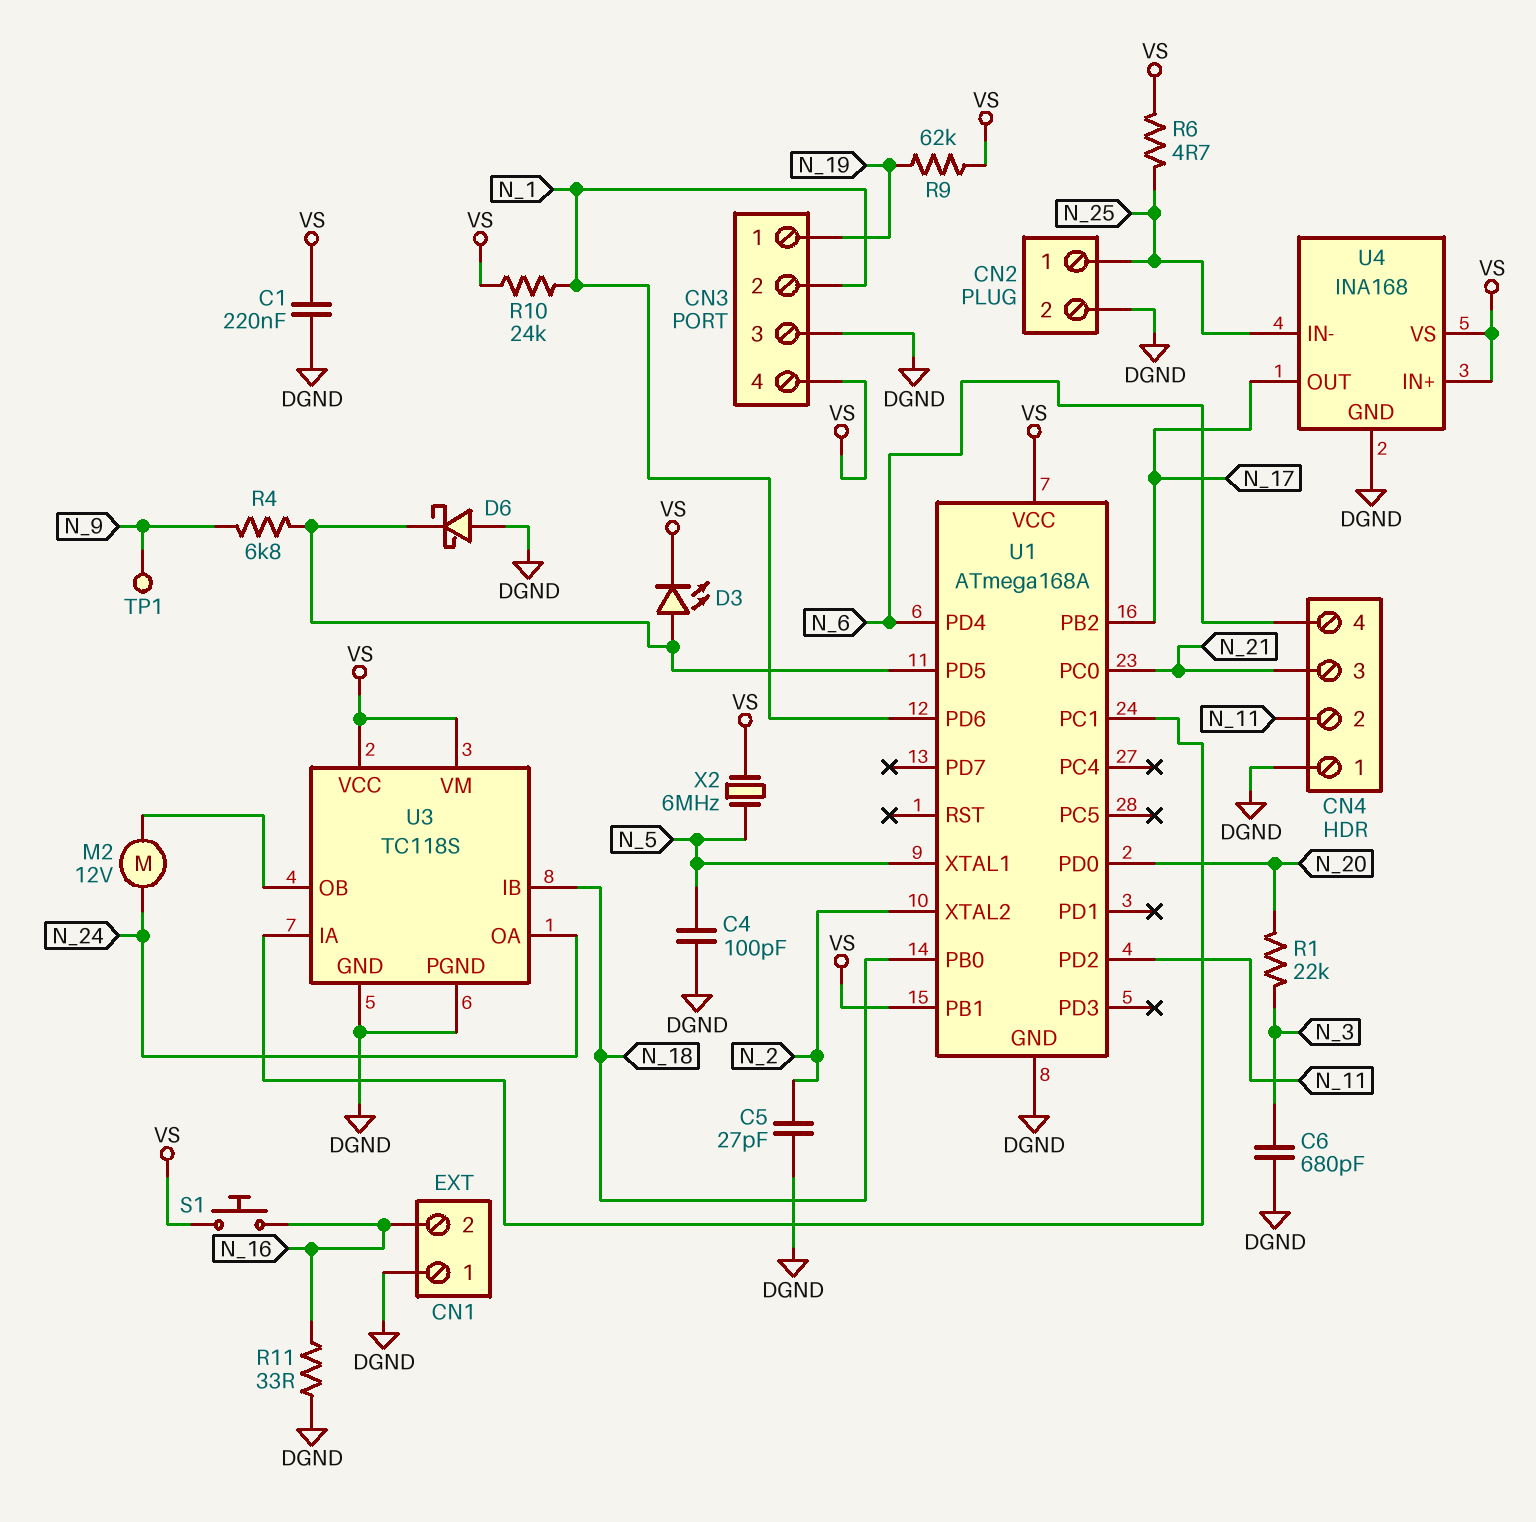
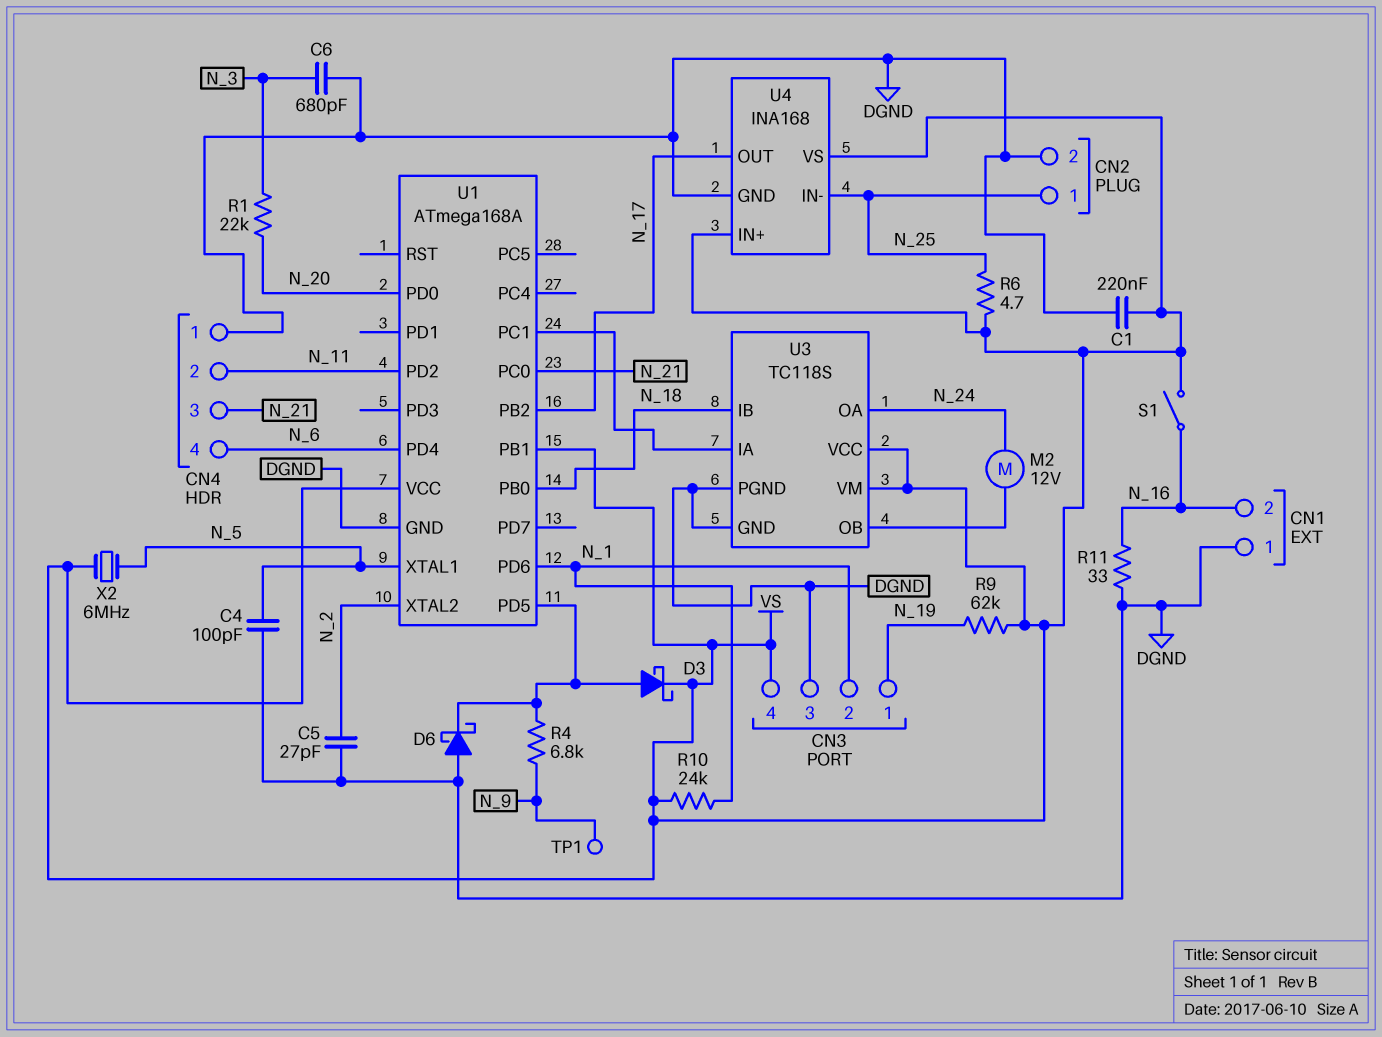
D3: LED (A U1/PD5, K VS) -> schottky (A U1/PD5, K VS)
S1: button (N_16, VS) -> switch (N_16, VS)

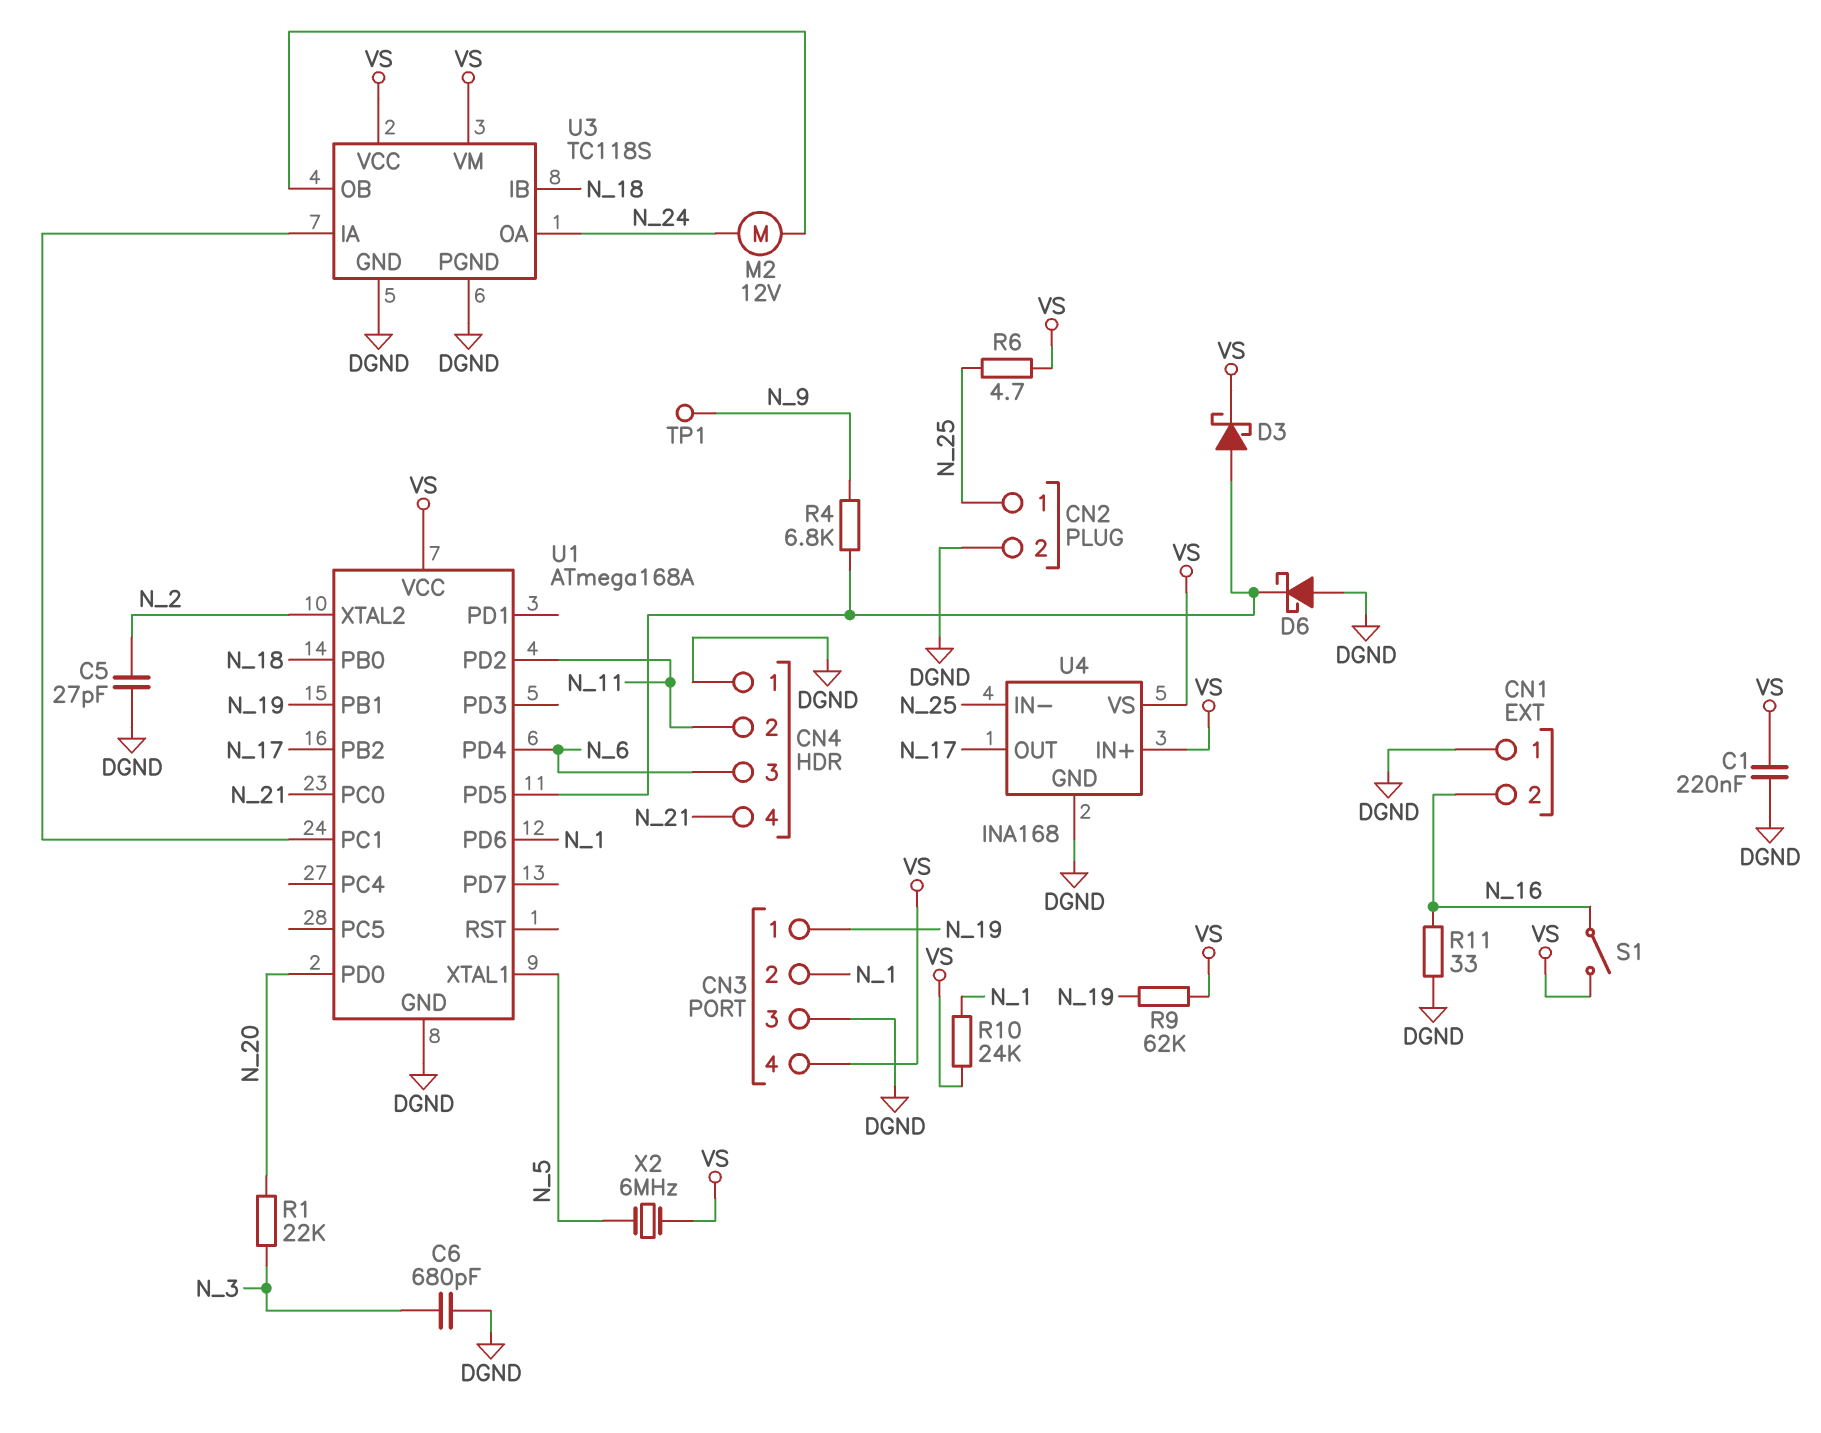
C4: 100pF (DGND, N_5) -> none
CN4 pin 3: N_21 -> N_6
CN4 pin 4: N_6 -> N_21
U1 pin PB1: VS -> N_19

